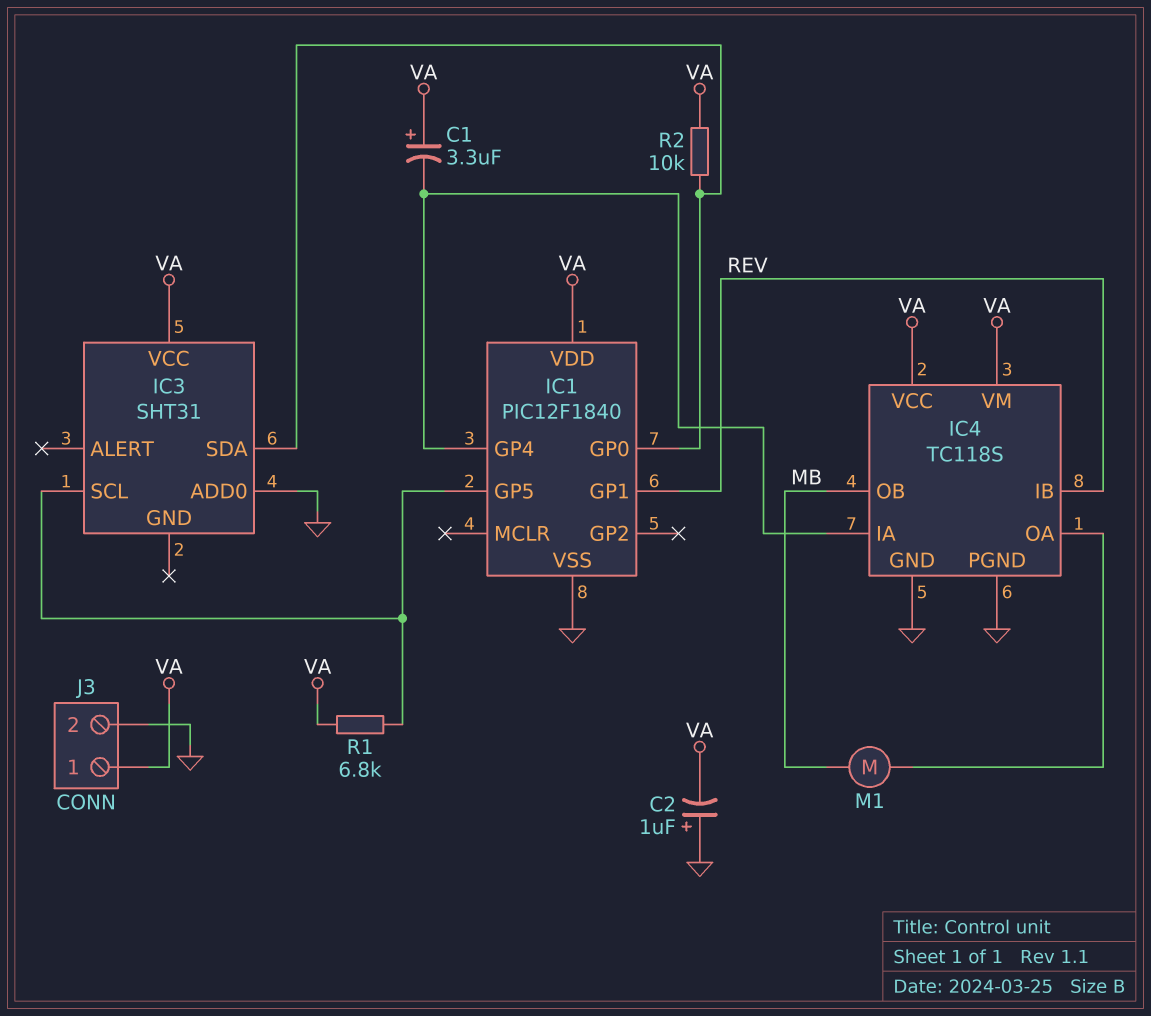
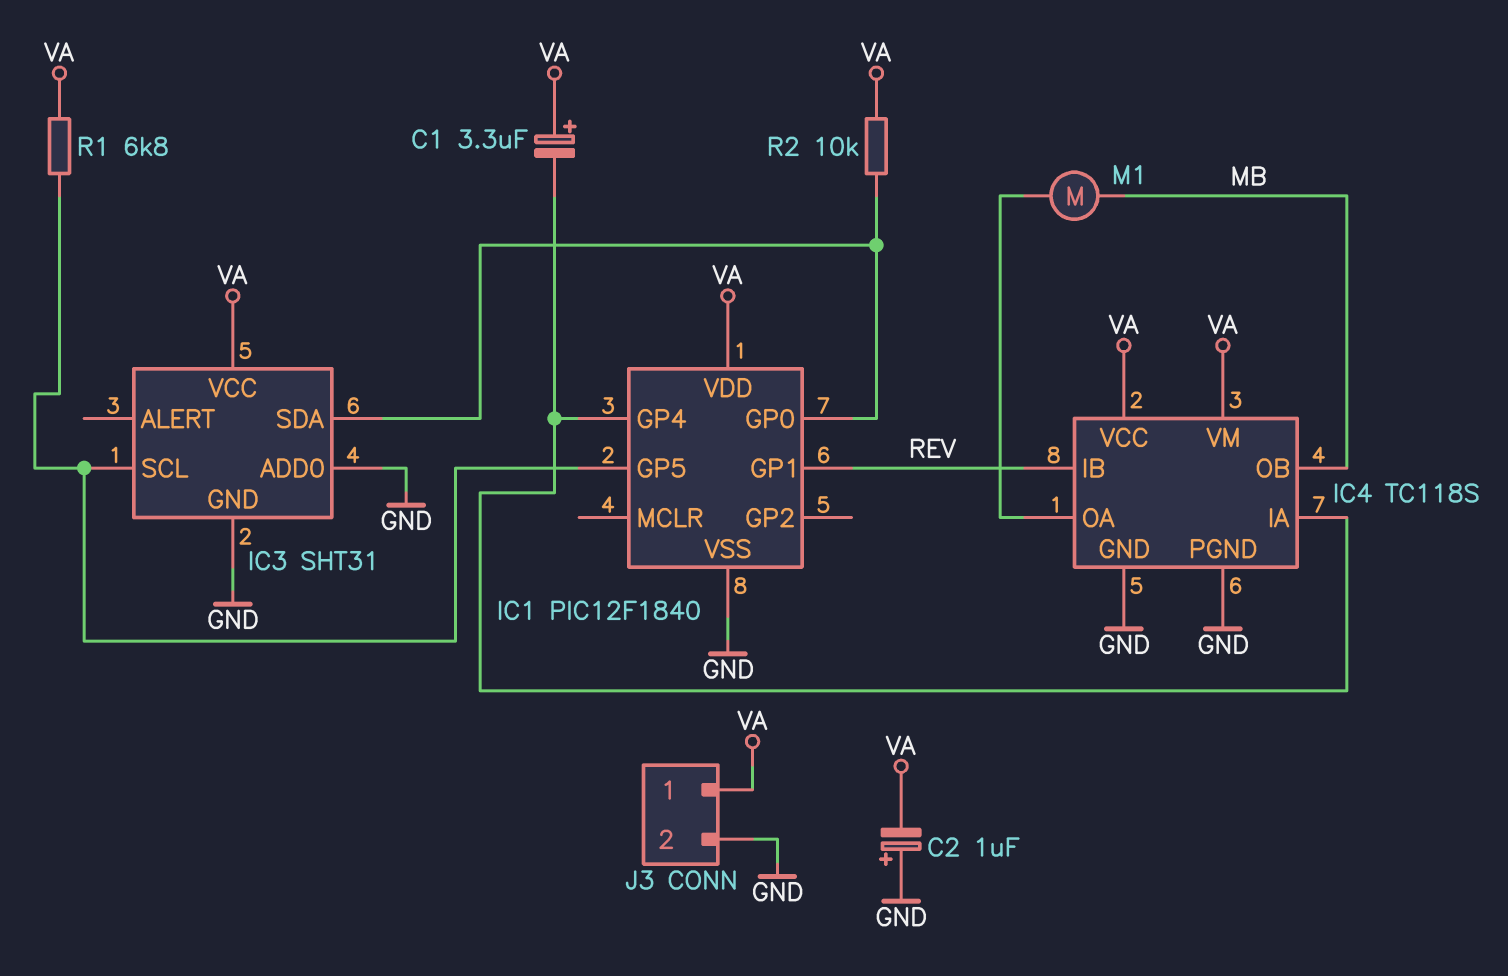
IC3 pin GND: none -> GND

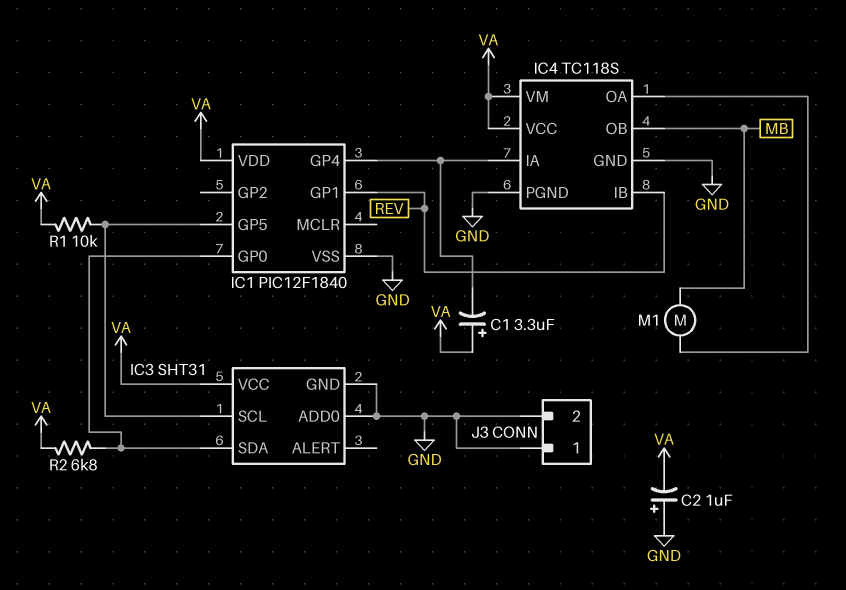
J3 pin 1: VA -> GND
R1: 6.8k (IC1/GP5, VA) -> 10k (IC1/GP5, VA)
R2: 10k (IC1/GP0, VA) -> 6.8k (IC1/GP0, VA)

